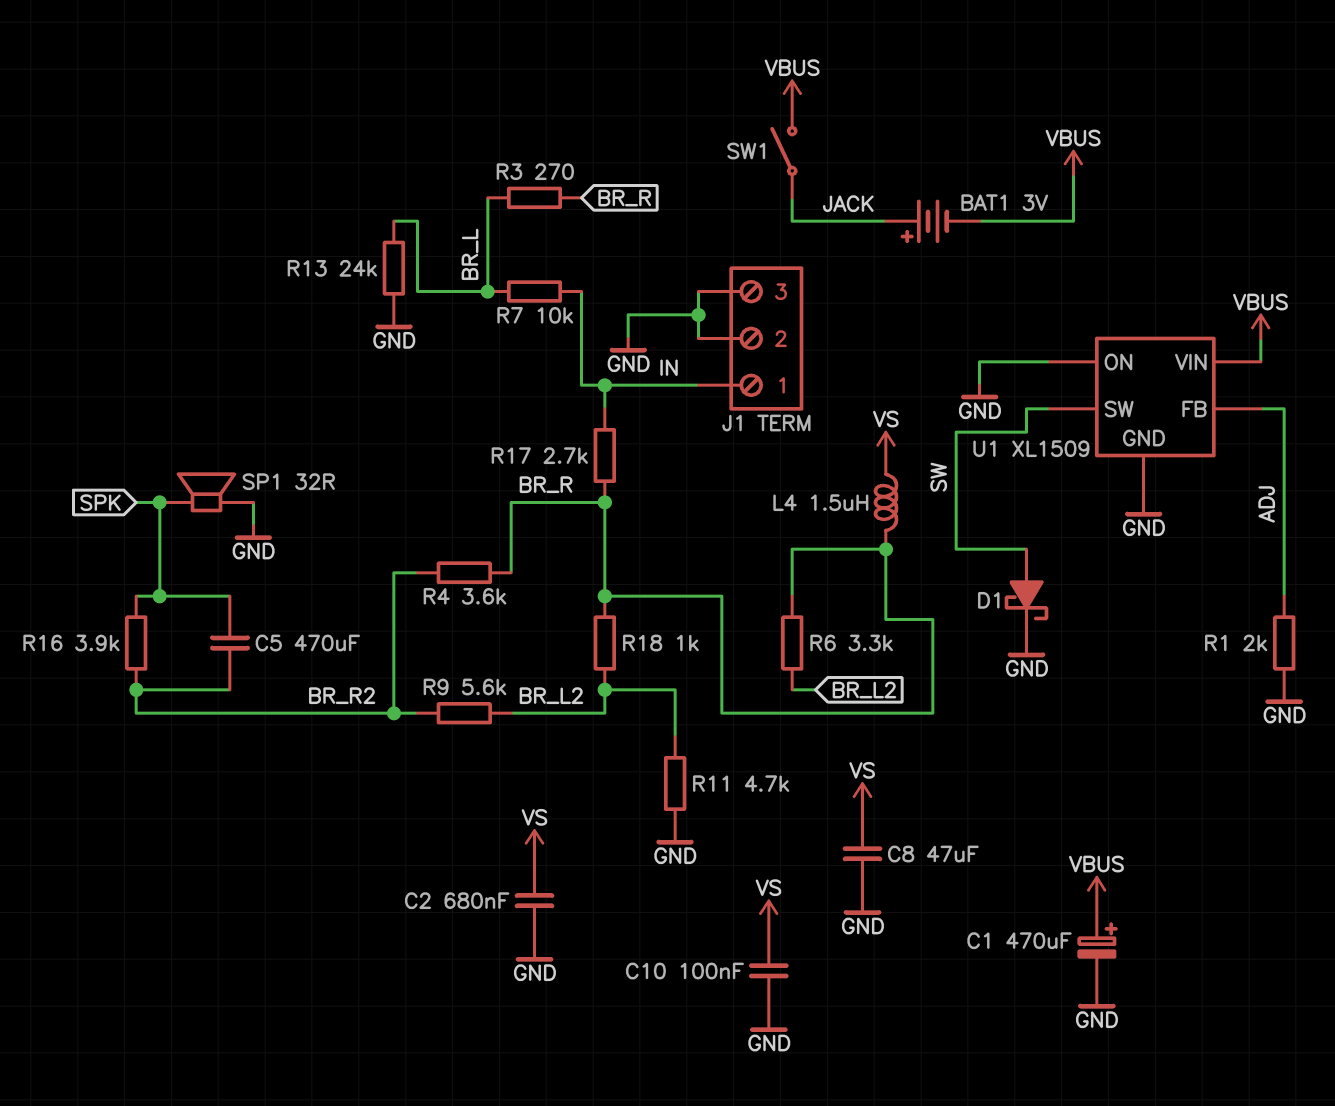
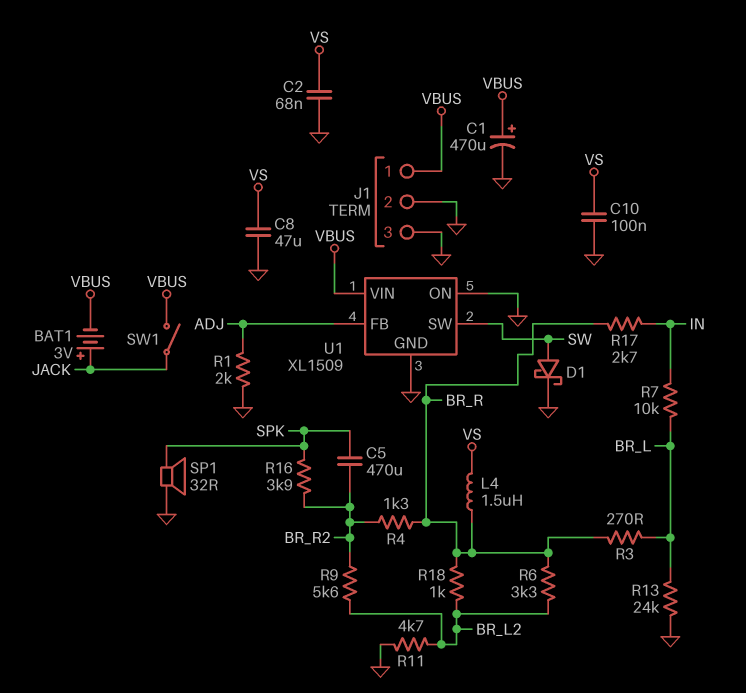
C2: 680nF (GND, VS) -> 68nF (GND, VS)
J1 pin 1: IN -> VBUS
R4: 3.6k (BR_R, BR_R2) -> 1.3k (BR_R, BR_R2)

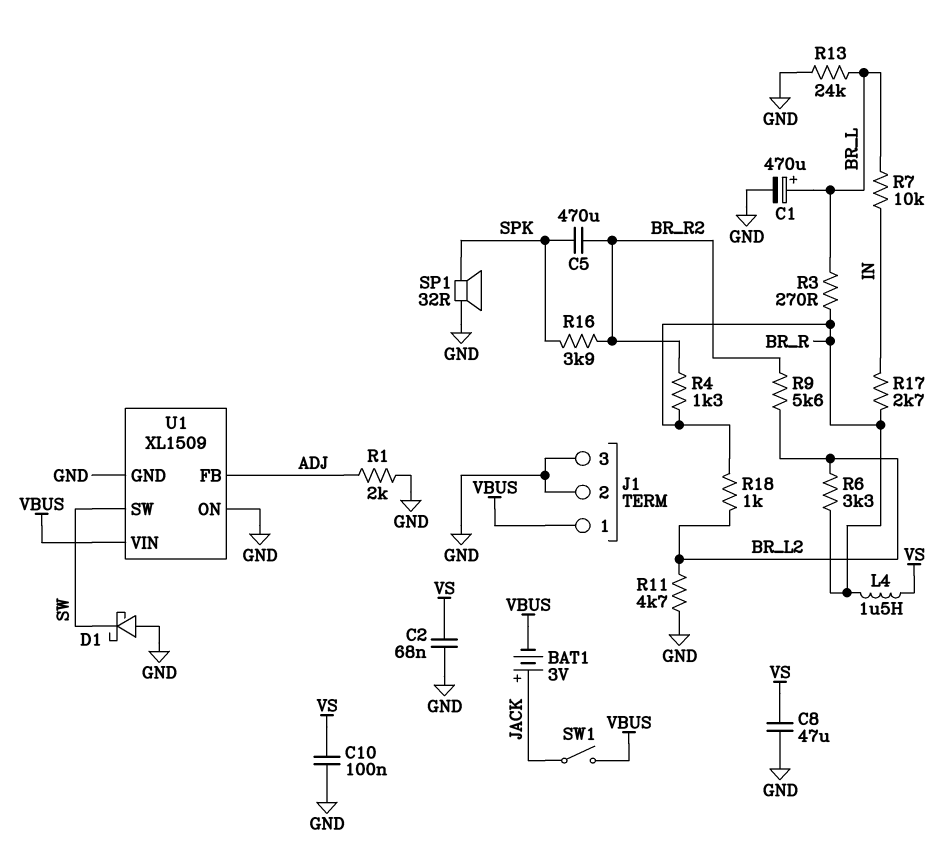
C1: 470uF (plus VBUS, minus GND) -> 470uF (plus BR_L, minus GND)
D1: schottky (A SW, K GND) -> schottky (A GND, K SW)

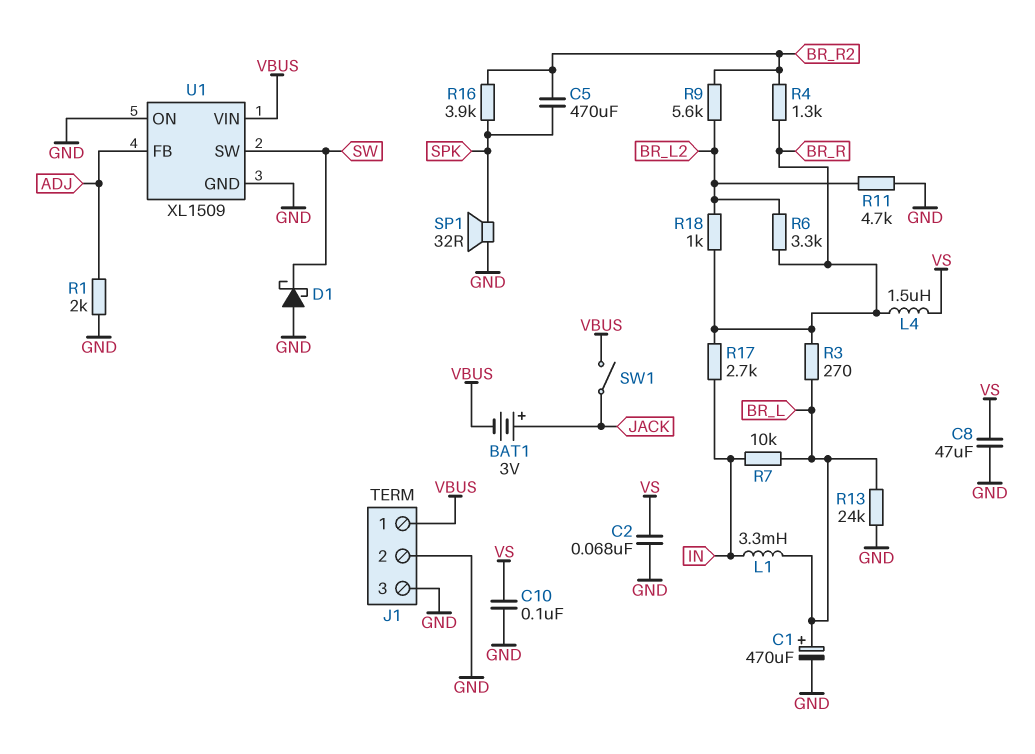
L1: none -> 3.3mH (BR_L, IN)

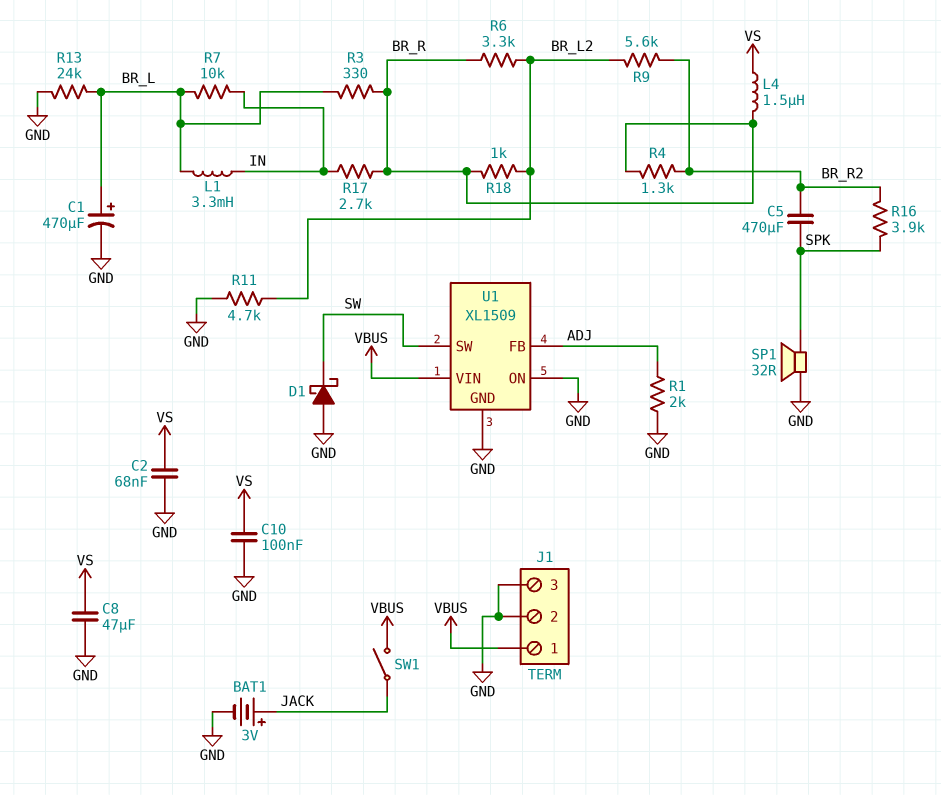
BAT1: 3V (plus JACK, minus VBUS) -> 3V (plus JACK, minus GND)
R3: 270 (BR_L, BR_R) -> 330 (BR_L, BR_R)

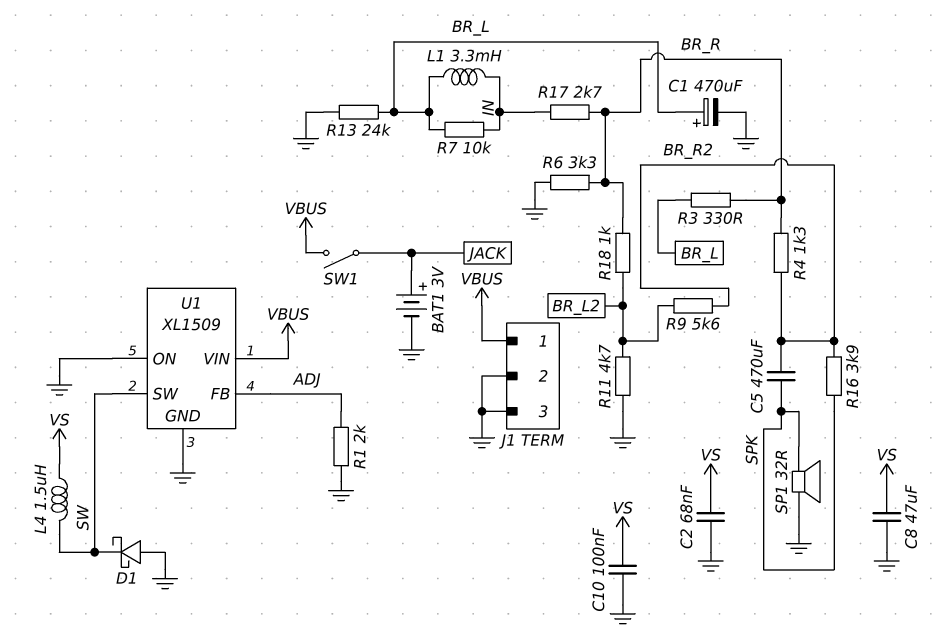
L4: 1.5uH (BR_R, VS) -> 1.5uH (SW, VS)
R6: 3.3k (BR_L2, BR_R) -> 3.3k (BR_R, GND)

